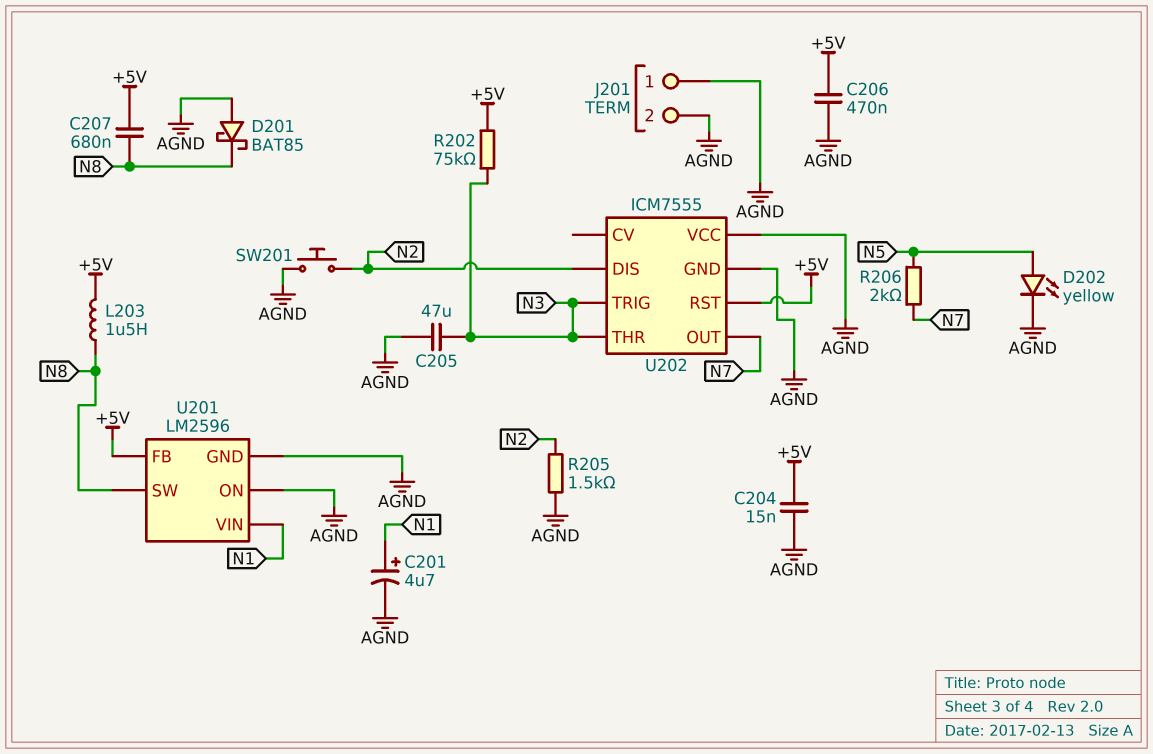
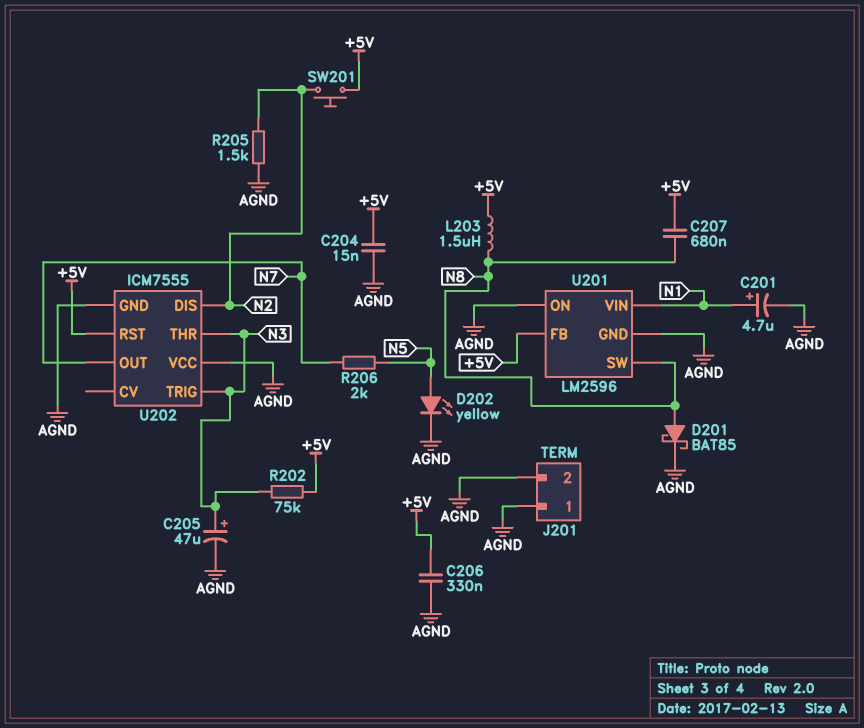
C205: 47uF (AGND, N3) -> 47uF (plus N3, minus AGND)
C206: 470nF (+5V, AGND) -> 330nF (+5V, AGND)
D201: schottky BAT85 (A AGND, K N8) -> schottky BAT85 (A N8, K AGND)
SW201: button (AGND, N2) -> button (+5V, N2)

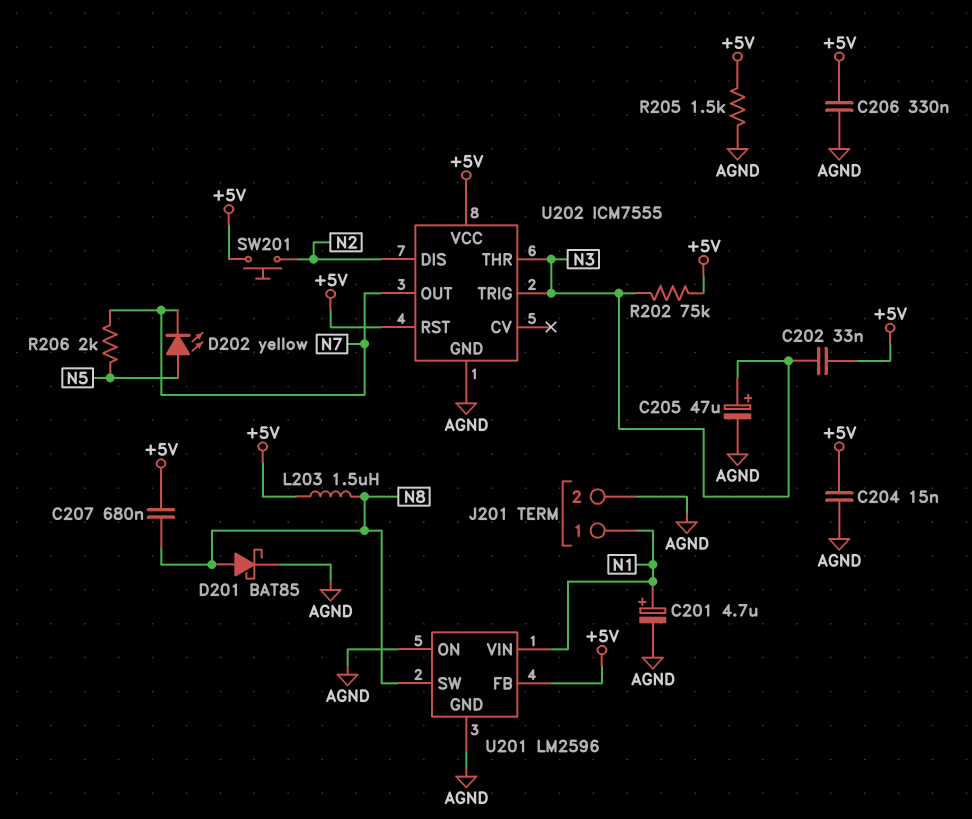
C202: none -> 33nF (+5V, N3)
D202: LED yellow (A N5, K AGND) -> LED yellow (A N5, K N7)
J201 pin 1: AGND -> N1
R205: 1.5k (AGND, N2) -> 1.5k (+5V, AGND)
U202 pin VCC: AGND -> +5V

